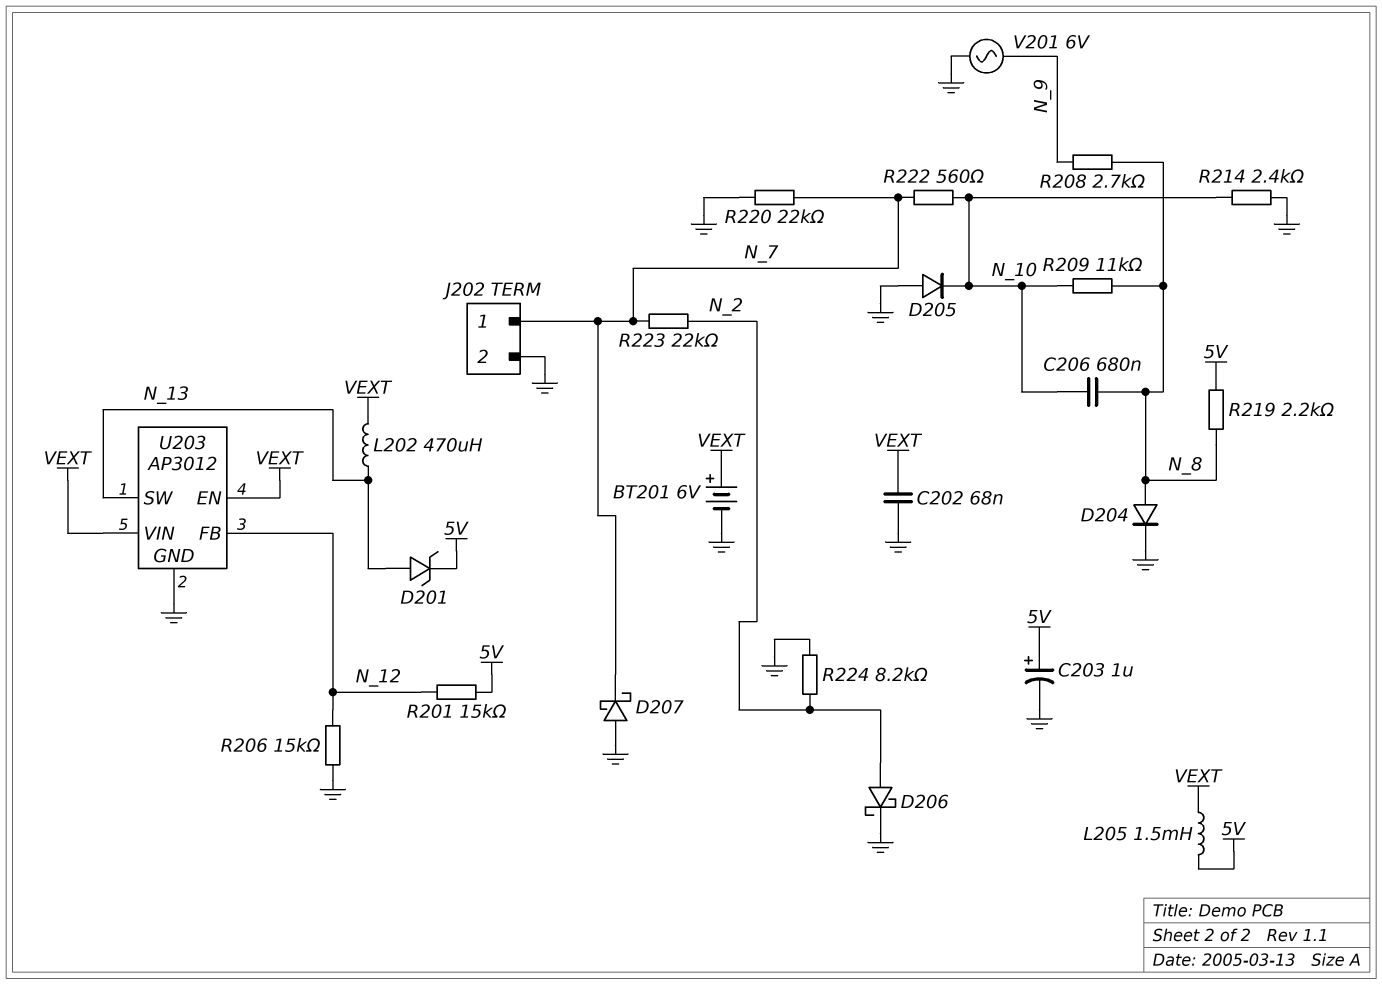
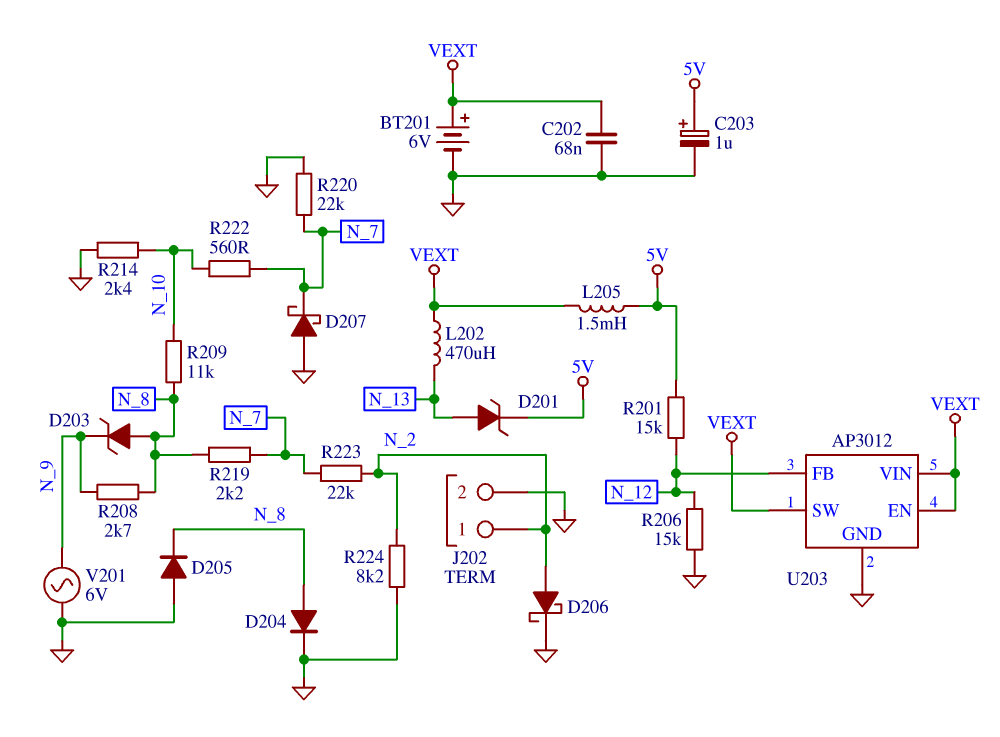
C206: 680nF (N_8, N_10) -> none
D203: none -> zener (A N_8, K N_9)
D205: diode (A GND, K N_10) -> diode (A GND, K N_8)
J202 pin 1: N_7 -> N_2
R219: 2.2k (5V, N_8) -> 2.2k (N_7, N_8)
U203 pin SW: N_13 -> VEXT

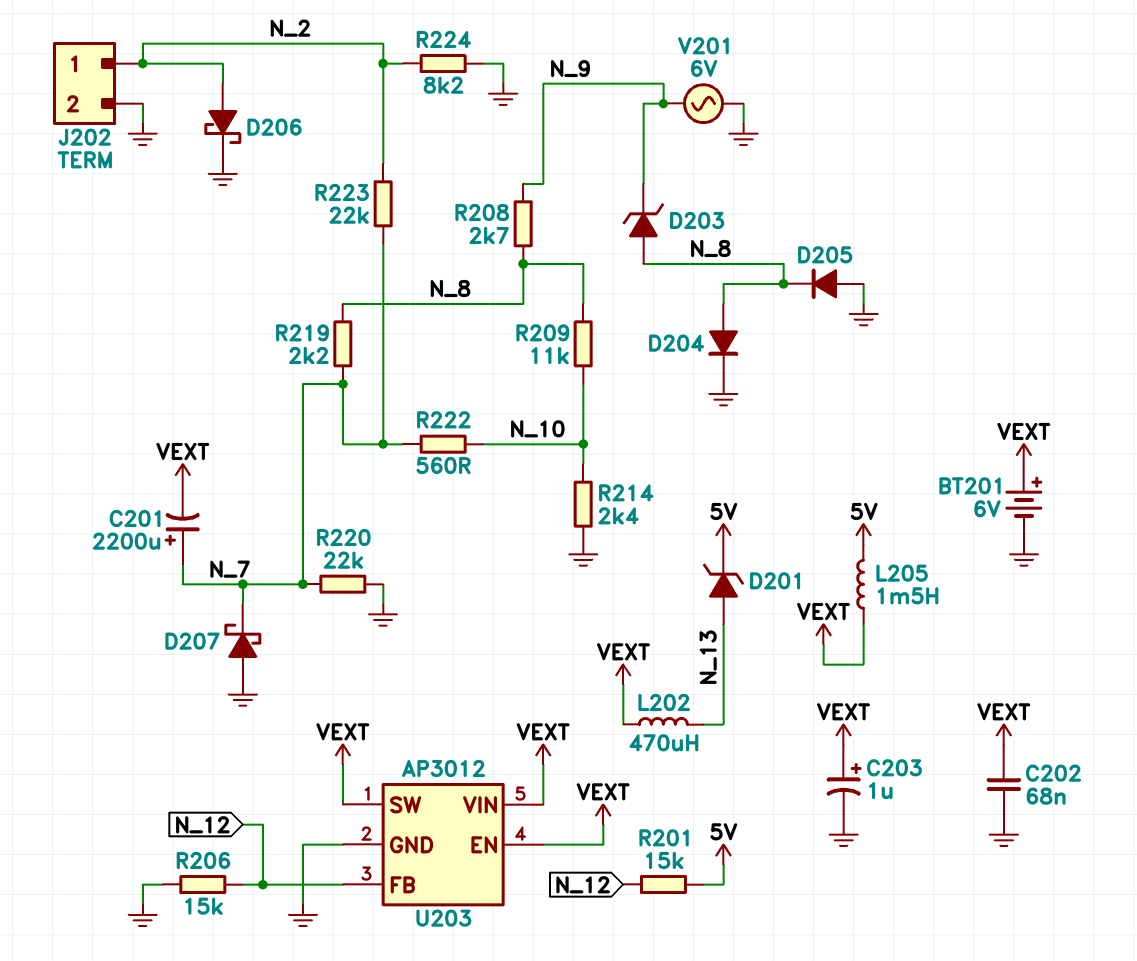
C201: none -> 2200uF (plus N_7, minus VEXT)
C203: 1uF (plus 5V, minus GND) -> 1uF (plus VEXT, minus GND)

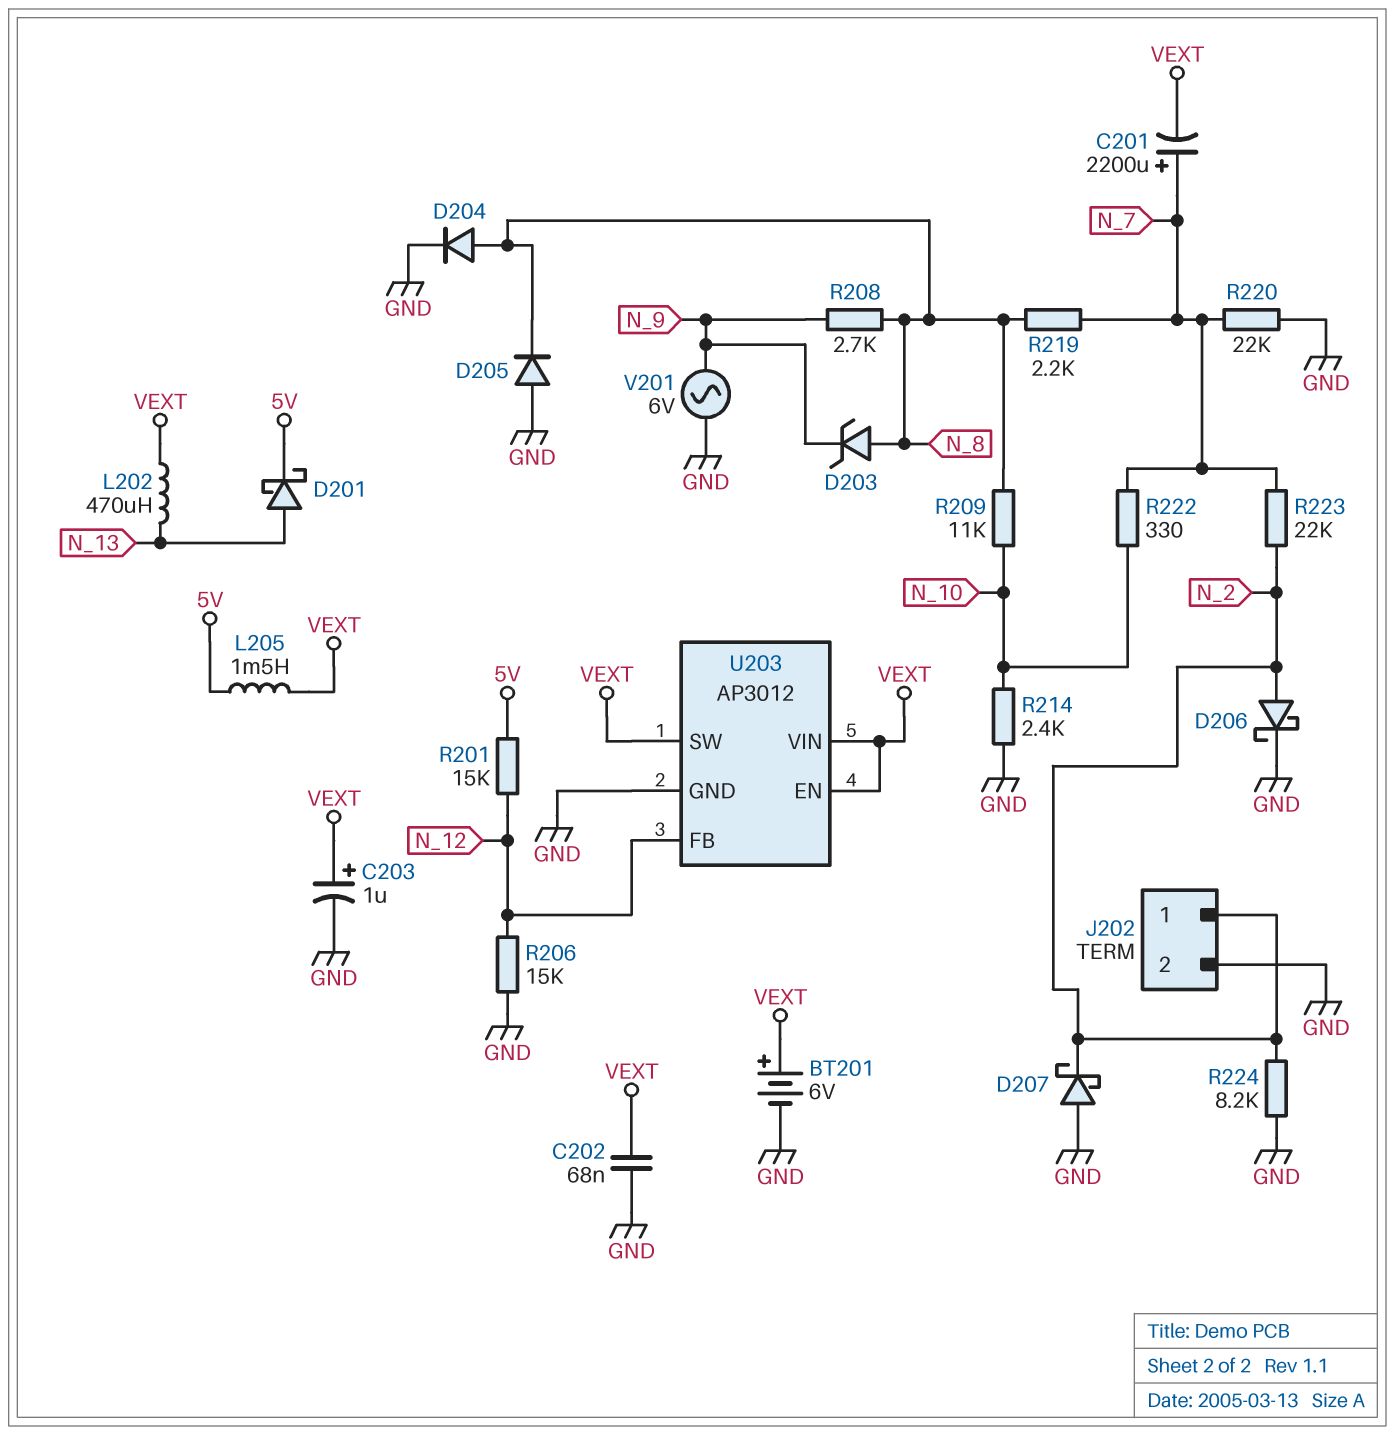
D201: zener (A N_13, K 5V) -> schottky (A N_13, K 5V)
D207: schottky (A GND, K N_7) -> schottky (A GND, K N_2)
R222: 560 (N_7, N_10) -> 330 (N_7, N_10)

